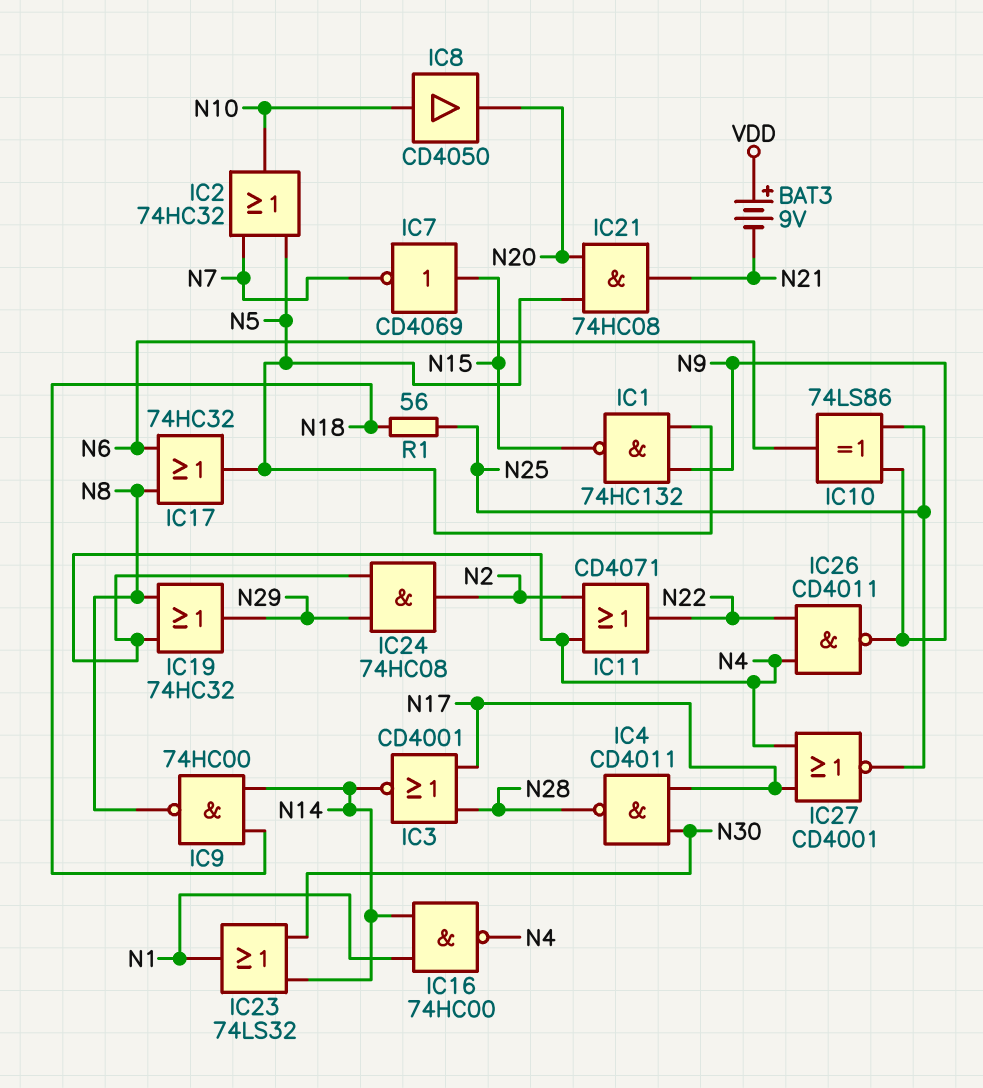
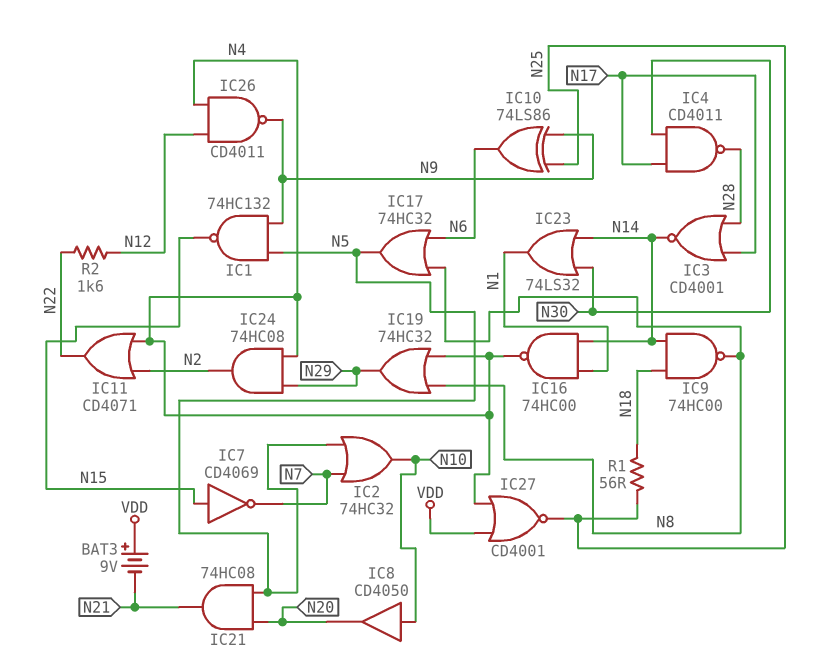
IC26: NAND CD4011 (in N4, in N22, out N9) -> NAND CD4011 (in N4, in N12, out N9)
IC27: NOR CD4001 (in N4, in N17, out N25) -> NOR CD4001 (in N4, in VDD, out N25)
R2: none -> 1.6k (N12, N22)

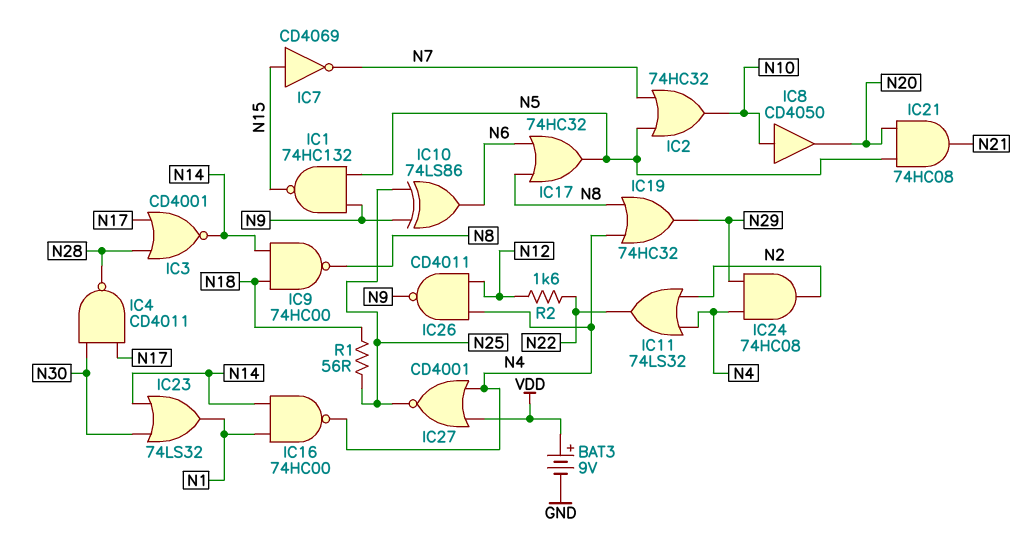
BAT3: 9V (plus VDD, minus N21) -> 9V (plus VDD, minus GND)
IC11: OR CD4071 (in N2, in N4, out N22) -> OR 74LS32 (in N2, in N4, out N22)

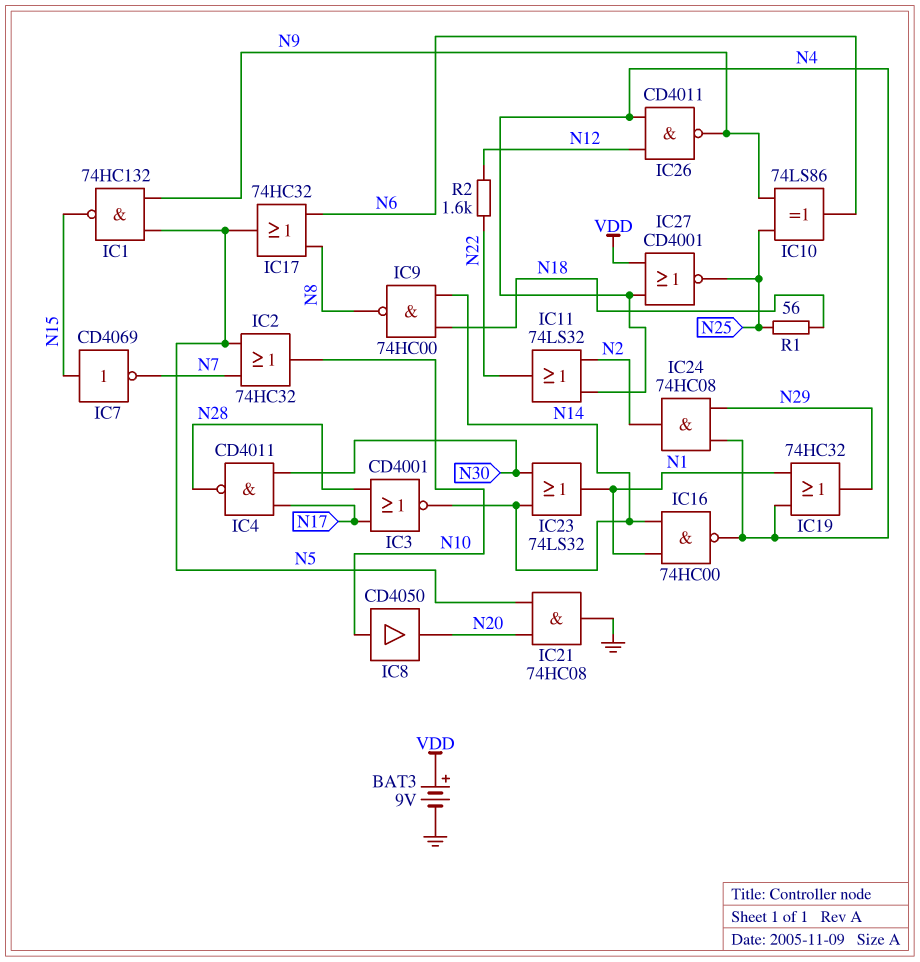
IC19: OR 74HC32 (in N4, in N8, out N29) -> OR 74HC32 (in N1, in N4, out N29)
IC21: AND 74HC08 (in N5, in N20, out N21) -> AND 74HC08 (in N5, in N20, out GND)

